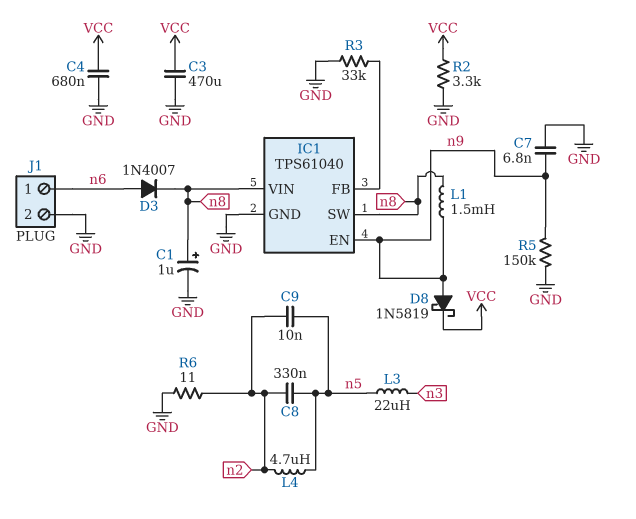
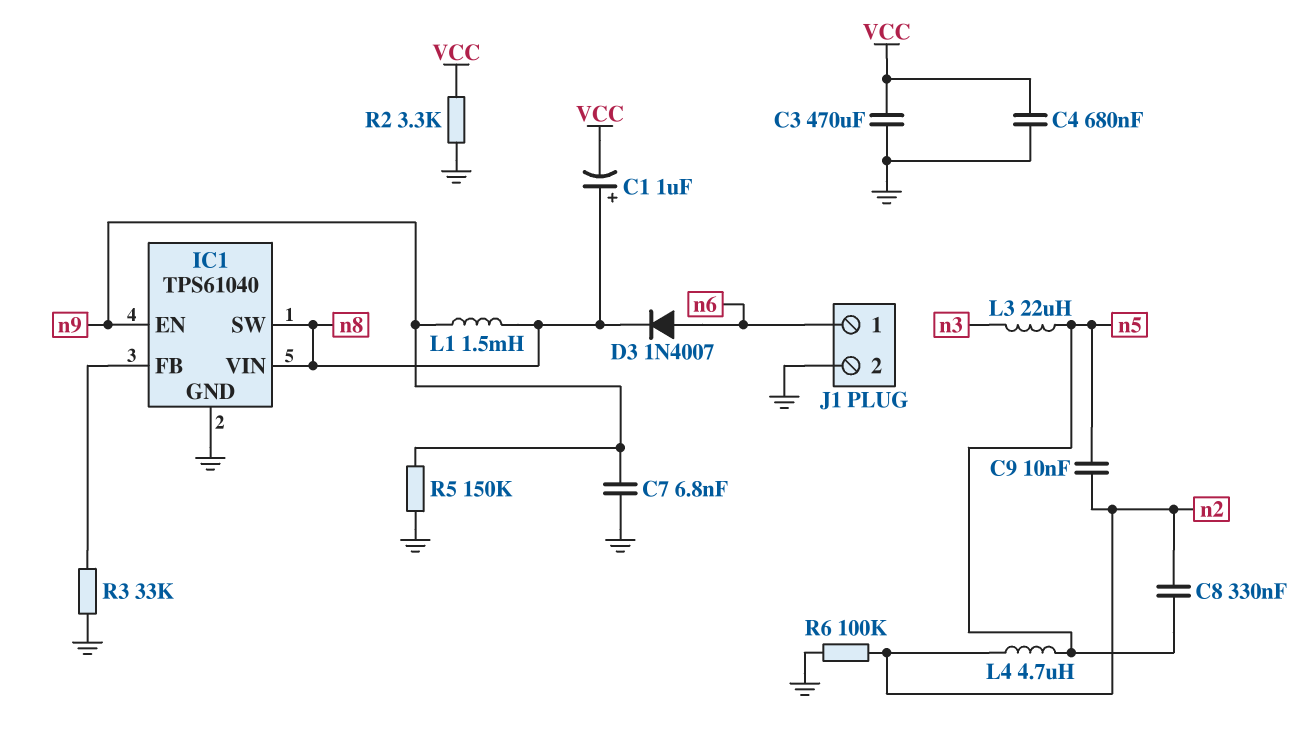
C1: 1uF (plus n8, minus GND) -> 1uF (plus n8, minus VCC)
D8: schottky 1N5819 (A n9, K VCC) -> none
R6: 11 (GND, n2) -> 100k (GND, n2)

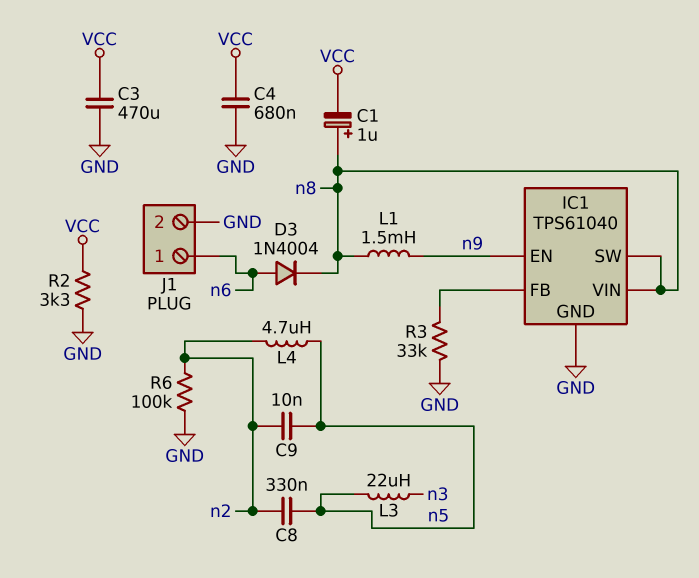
C7: 6.8nF (GND, n9) -> none
D3: diode 1N4007 (A n6, K n8) -> diode 1N4004 (A n6, K n8)
R5: 150k (GND, n9) -> none

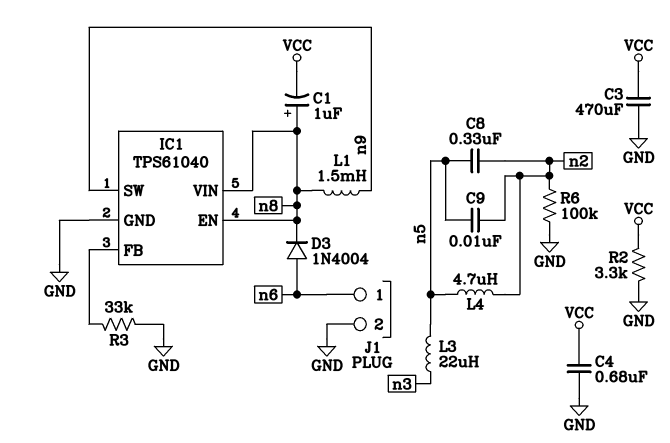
IC1 pin EN: n9 -> n8
IC1 pin SW: n8 -> n9

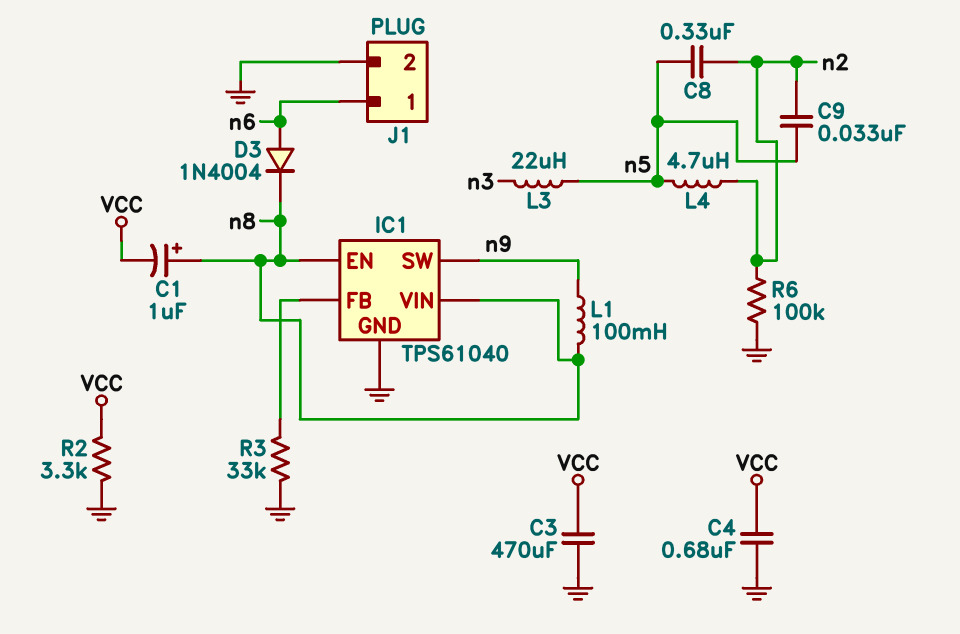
C9: 10nF (n2, n5) -> 33nF (n2, n5)
L1: 1.5mH (n8, n9) -> 100mH (n8, n9)

